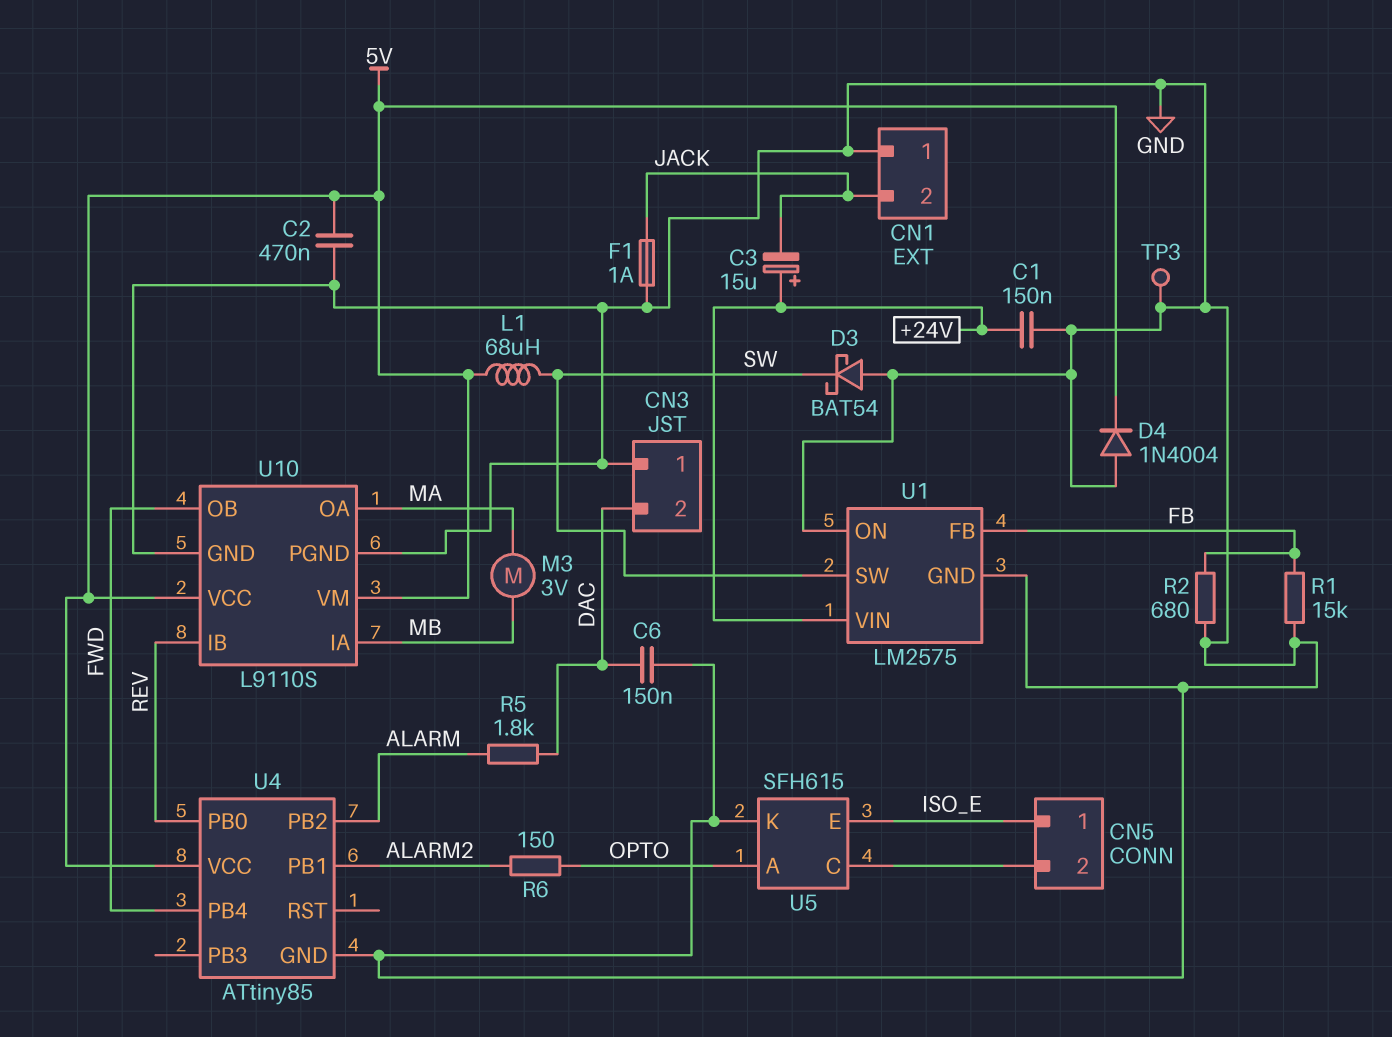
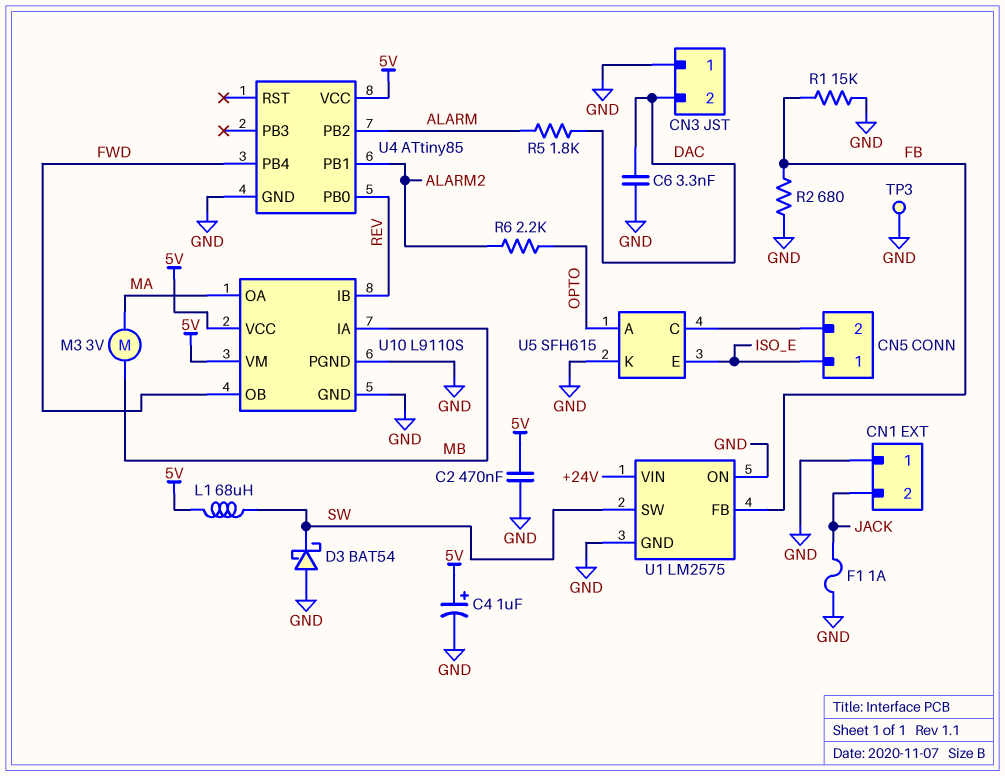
C1: 150nF (+24V, GND) -> none
C3: 15uF (plus +24V, minus JACK) -> none
C4: none -> 1uF (plus 5V, minus GND)
C6: 150nF (DAC, GND) -> 3.3nF (DAC, GND)
D4: diode 1N4004 (A GND, K 5V) -> none
R6: 150 (ALARM2, OPTO) -> 2.2k (ALARM2, OPTO)

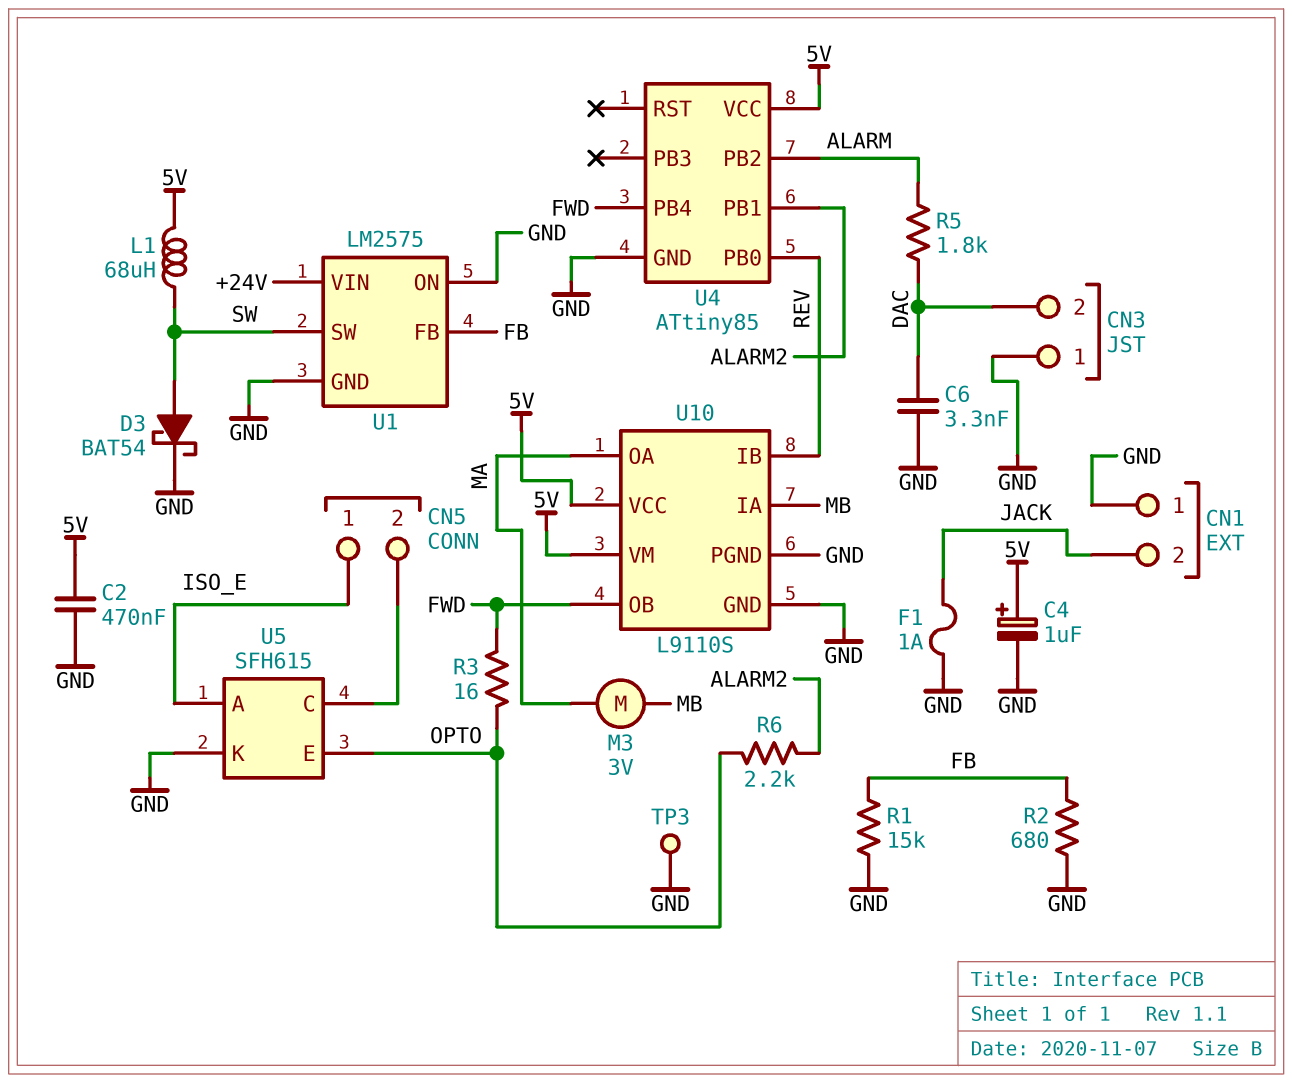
D3: schottky BAT54 (A GND, K SW) -> schottky BAT54 (A SW, K GND)
R3: none -> 16 (FWD, OPTO)
U5 pin A: OPTO -> ISO_E
U5 pin E: ISO_E -> OPTO

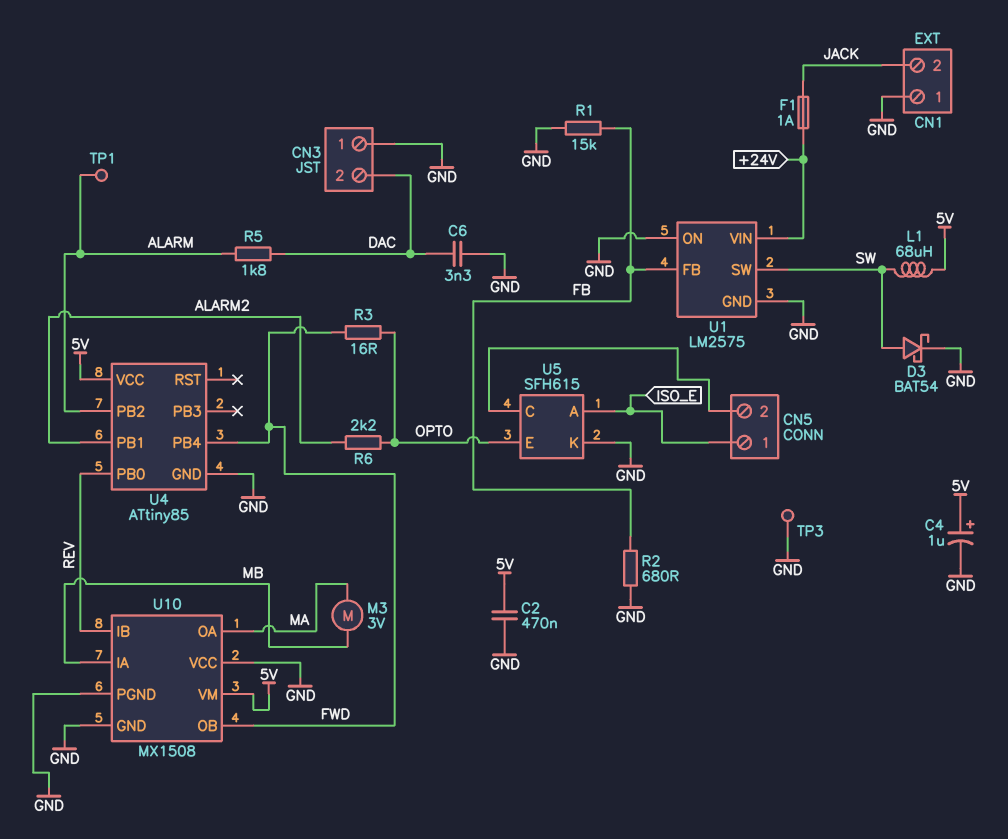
F1: 1A (GND, JACK) -> 1A (+24V, JACK)
TP1: none -> test point (ALARM)
U10: L9110S -> MX1508
U10 pin VCC: 5V -> GND

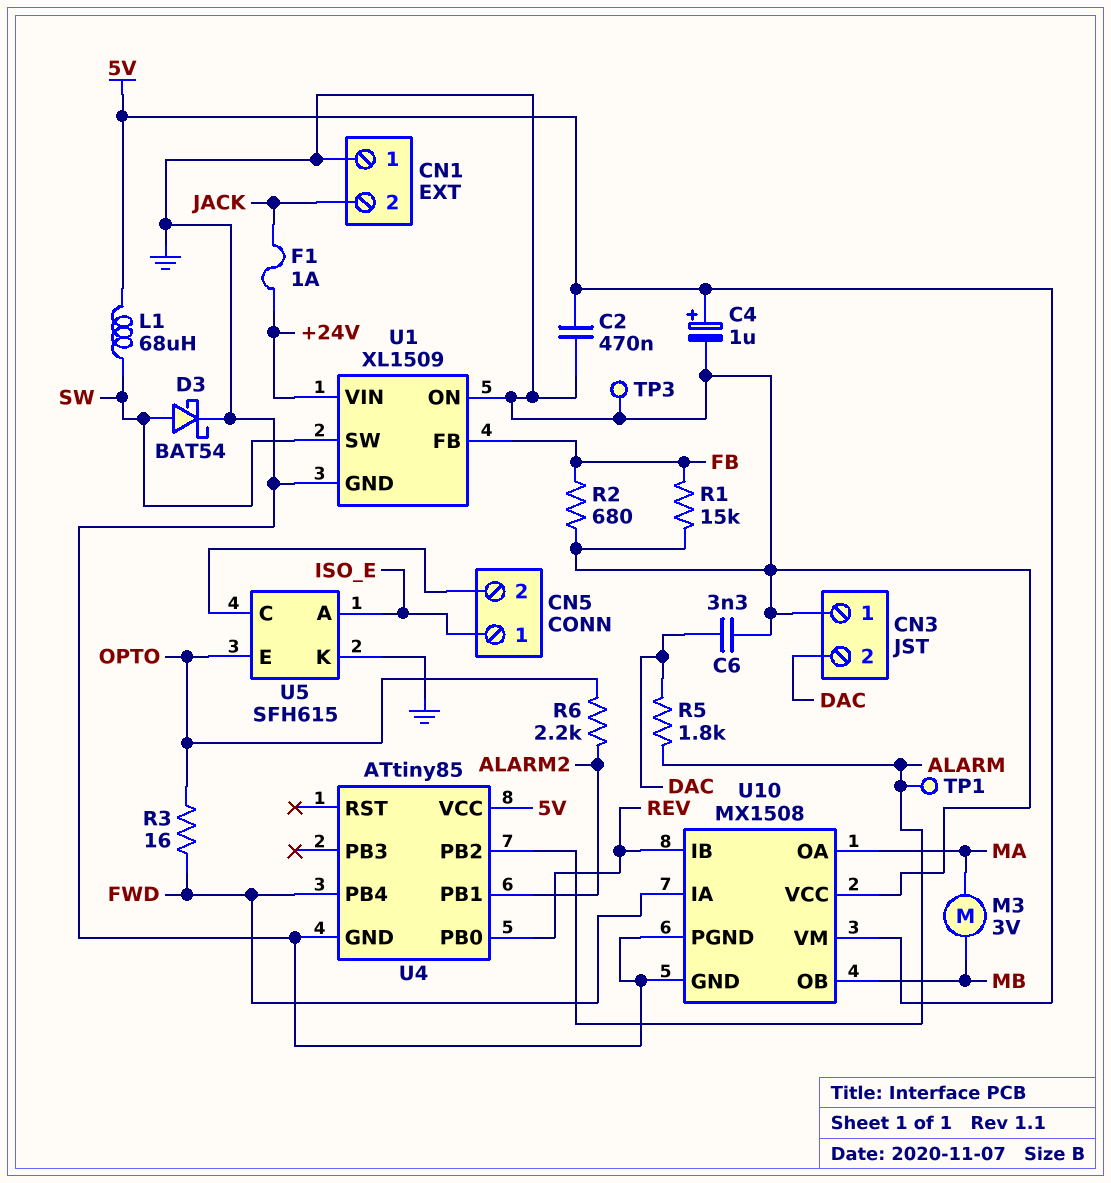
U1: LM2575 -> XL1509
U10 pin IA: MB -> FWD
U10 pin OB: FWD -> MB

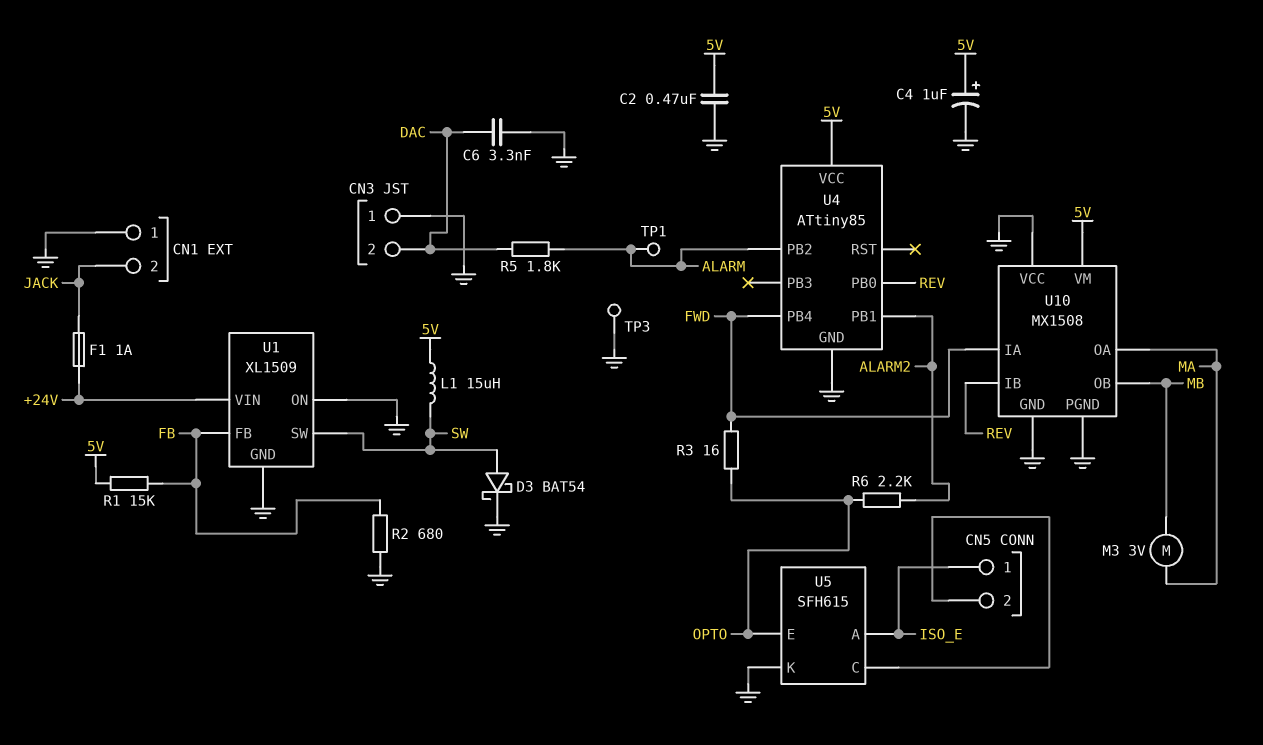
L1: 68uH (5V, SW) -> 15uH (5V, SW)
R1: 15k (FB, GND) -> 15k (5V, FB)

